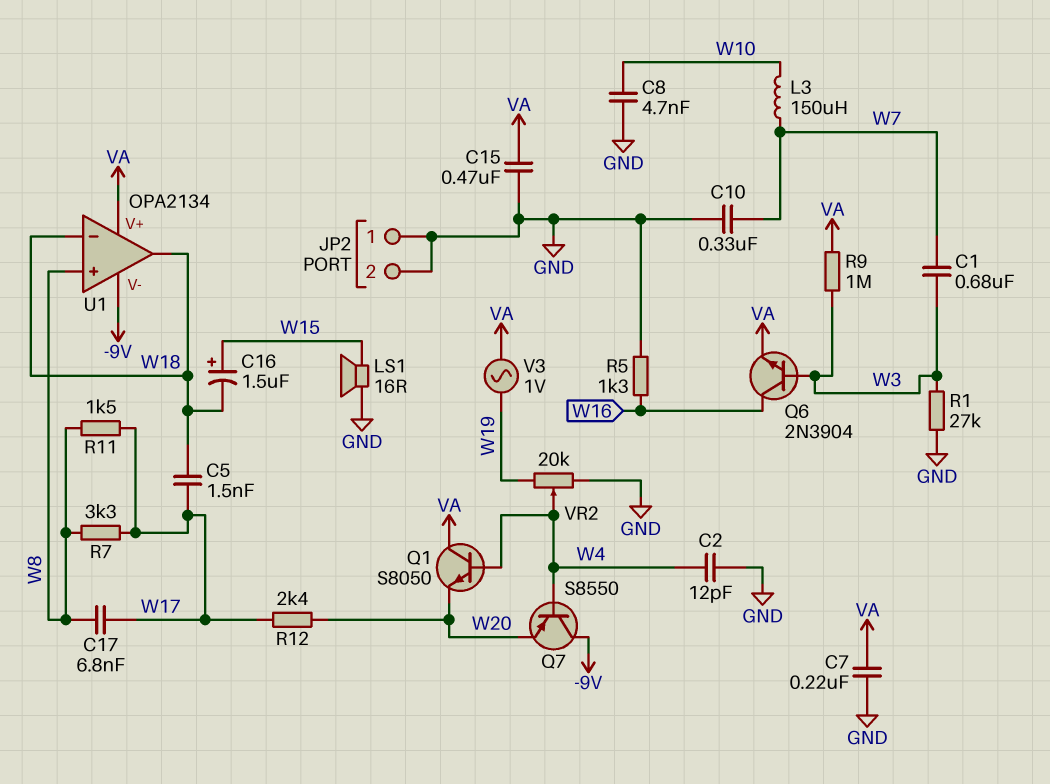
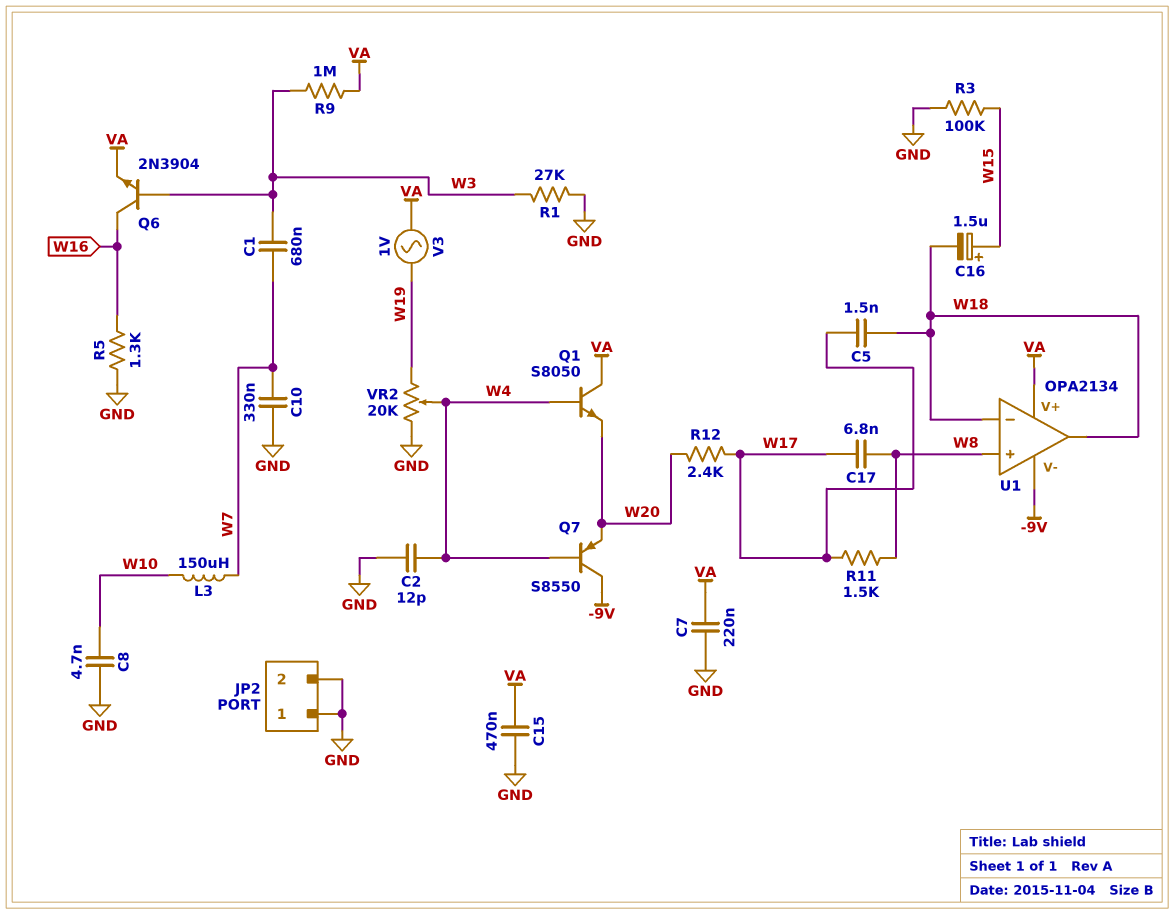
LS1: speaker 16R (GND, W15) -> none
R3: none -> 100k (GND, W15)
R7: 3.3k (W8, W17) -> none

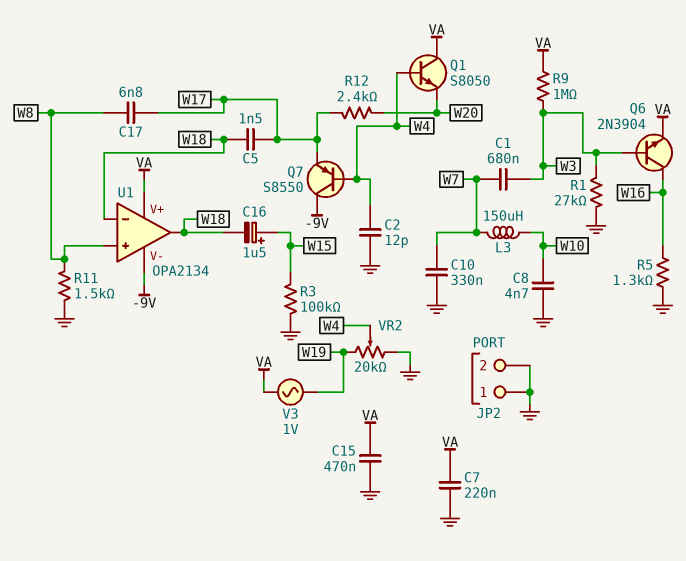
Q7: PNP S8550 (B W4, C -9V, E W20) -> PNP S8550 (B W4, C -9V, E W17)
R11: 1.5k (W8, W17) -> 1.5k (GND, W8)

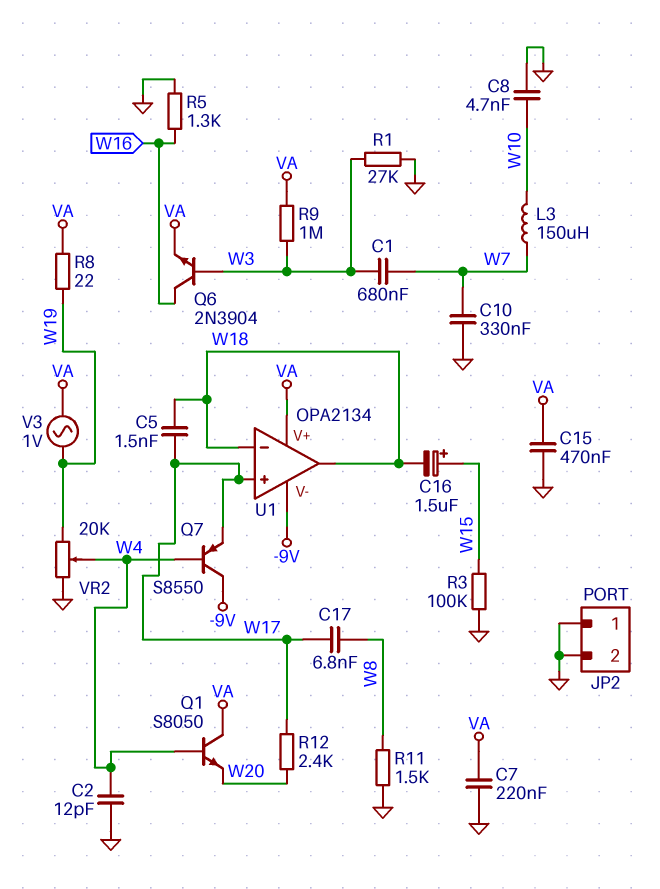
R8: none -> 22 (VA, W19)
U1 pin in+: W8 -> W17

